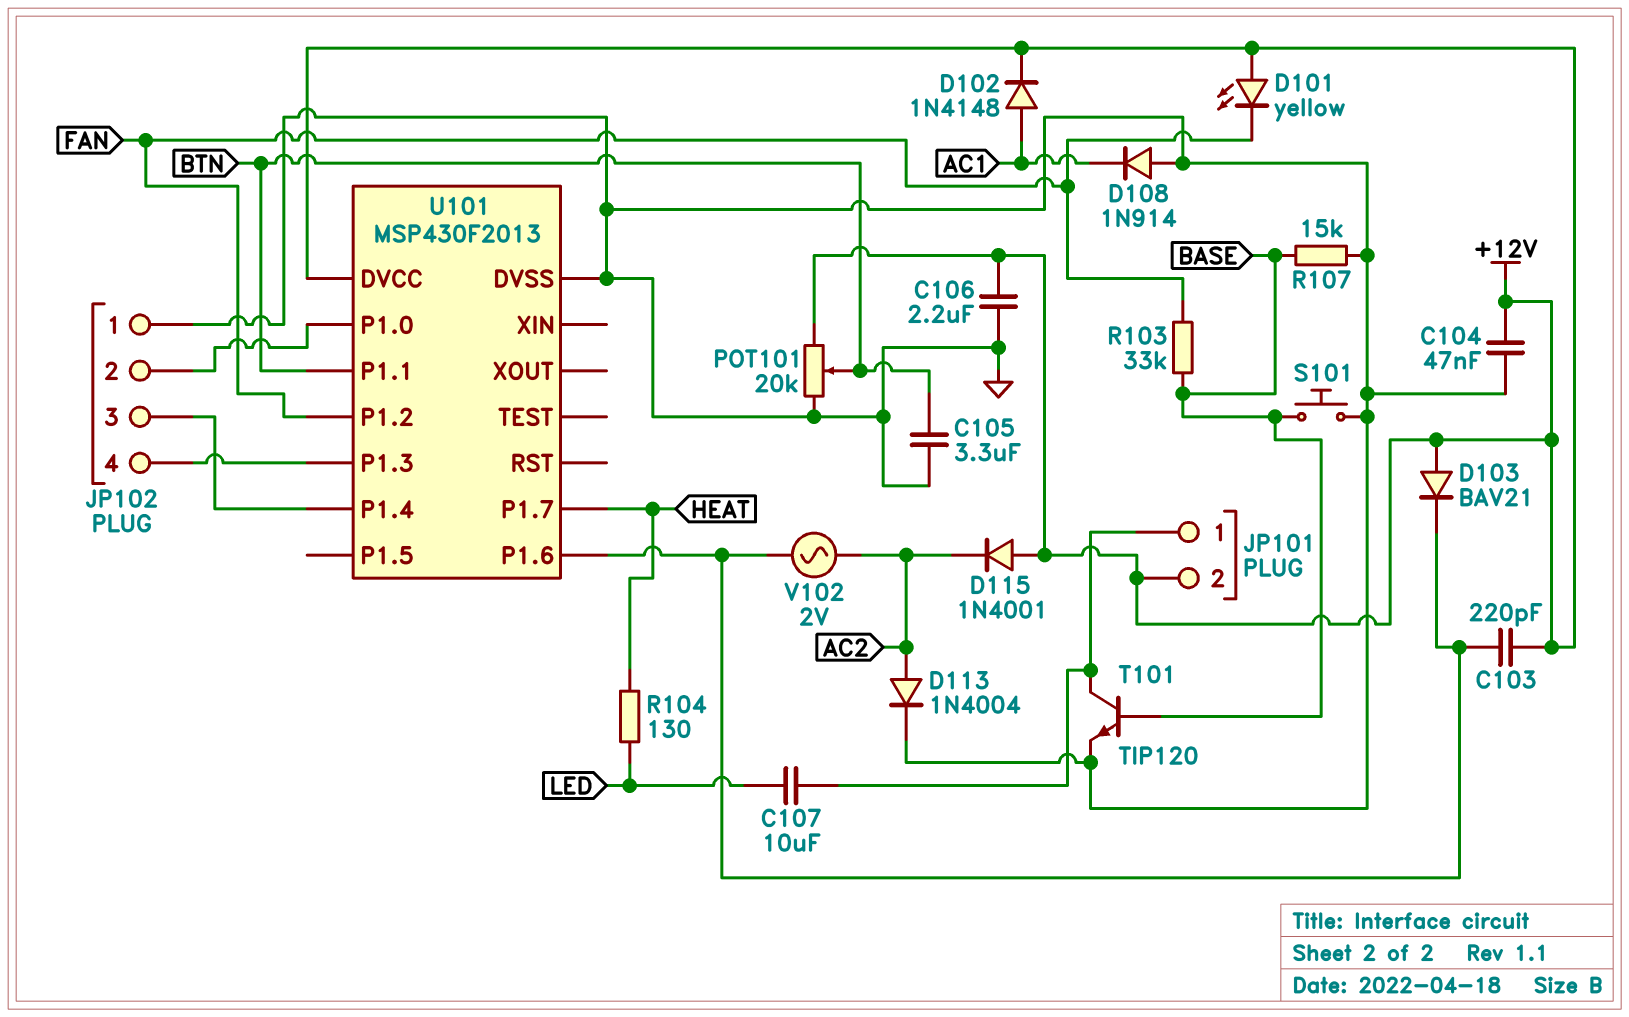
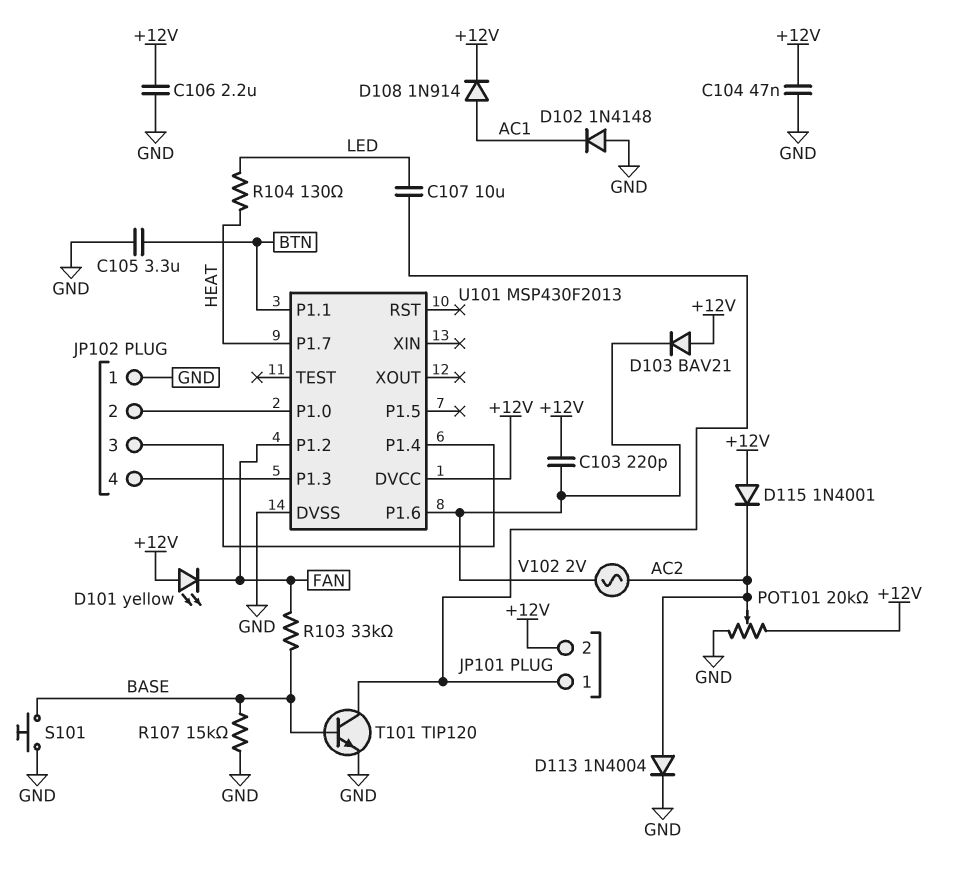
D102: diode 1N4148 (A AC1, K +12V) -> diode 1N4148 (A GND, K AC1)
D108: diode 1N914 (A GND, K AC1) -> diode 1N914 (A AC1, K +12V)
POT101: 20k (+12V, GND, wiper BTN) -> 20k (+12V, GND, wiper AC2)

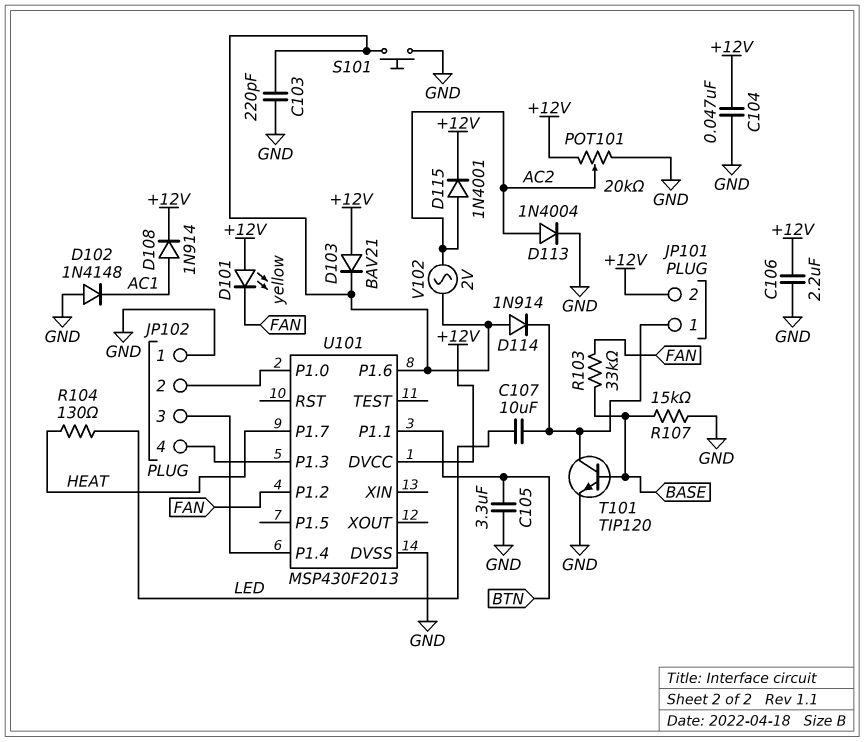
C103: 220pF (+12V, U101/P1.6) -> 220pF (GND, U101/P1.6)
D114: none -> diode 1N914 (A U101/P1.6, K JP101/1)
D115: diode 1N4001 (A +12V, K AC2) -> diode 1N4001 (A AC2, K +12V)
S101: button (BASE, GND) -> button (GND, U101/P1.6)

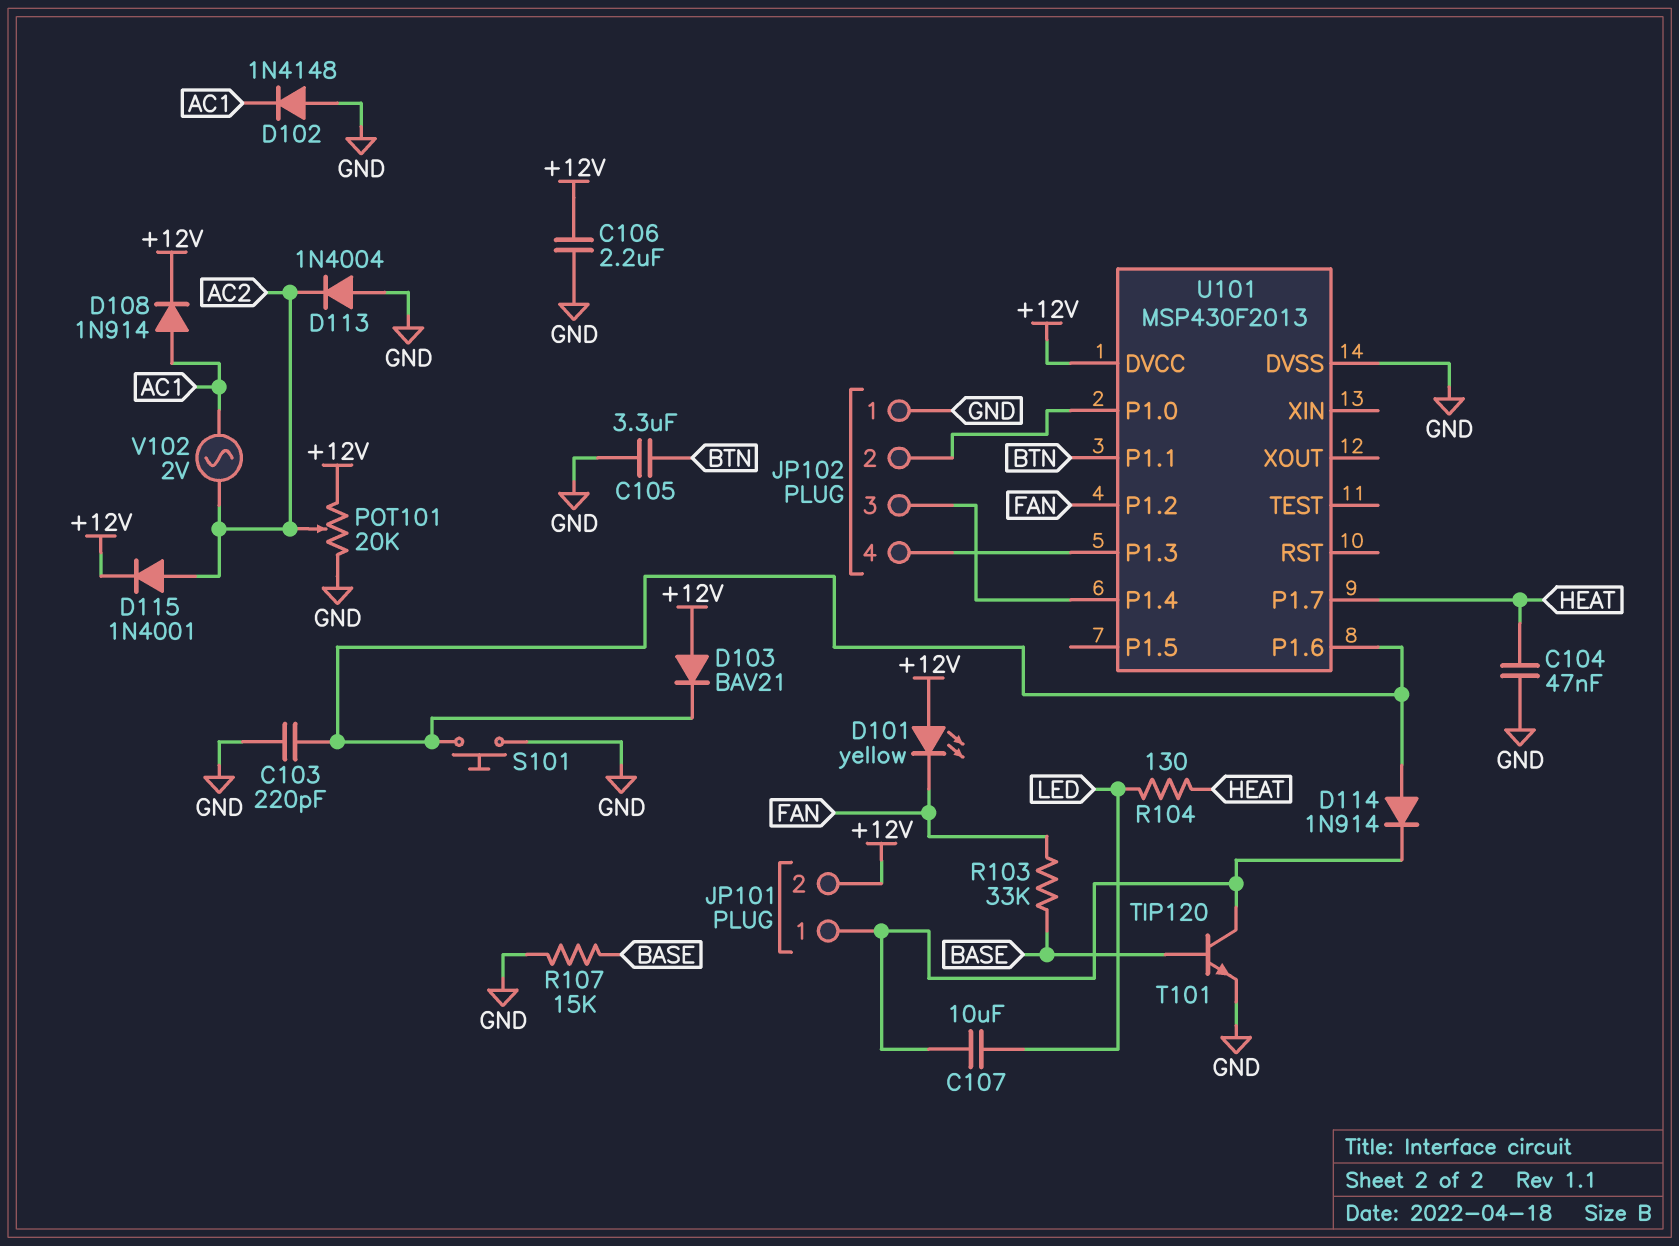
C104: 47nF (+12V, GND) -> 47nF (GND, HEAT)
D113: diode 1N4004 (A AC2, K GND) -> diode 1N4004 (A GND, K AC2)
V102: AC 2V (AC2, U101/P1.6) -> AC 2V (AC1, AC2)

